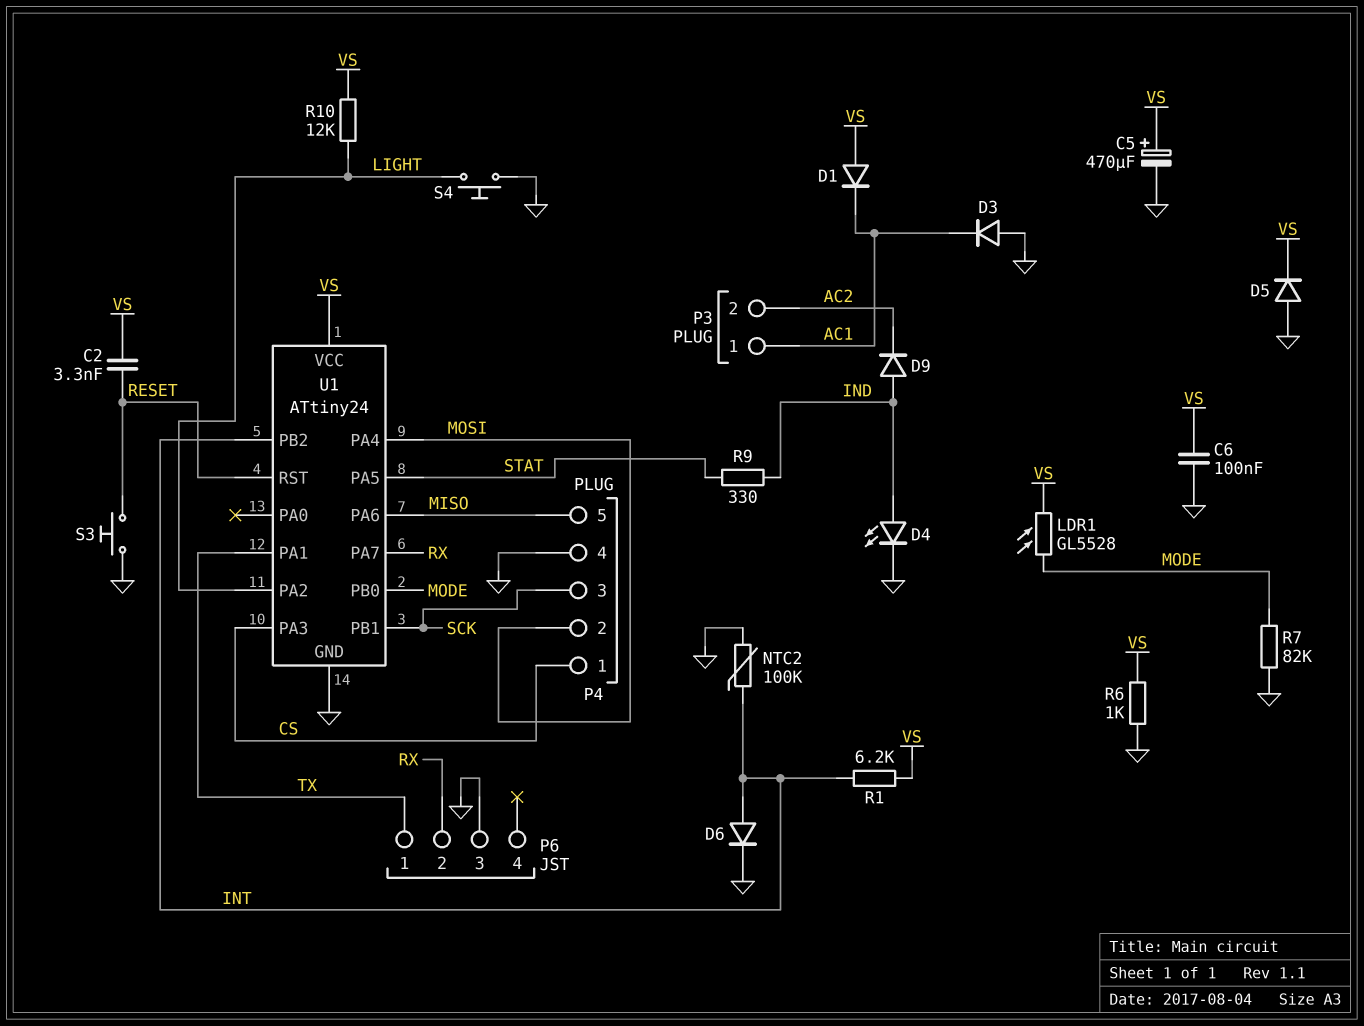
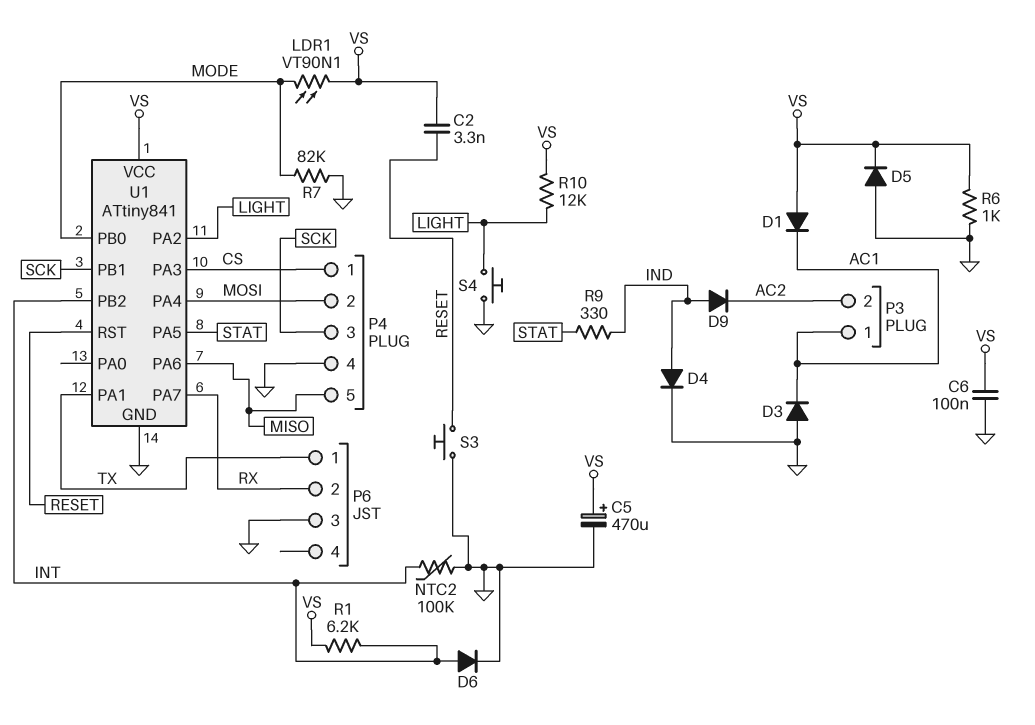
D4: LED (A IND, K GND) -> diode (A IND, K GND)
LDR1: GL5528 (MODE, VS) -> VT90N1 (MODE, VS)
U1: ATtiny24 -> ATtiny841

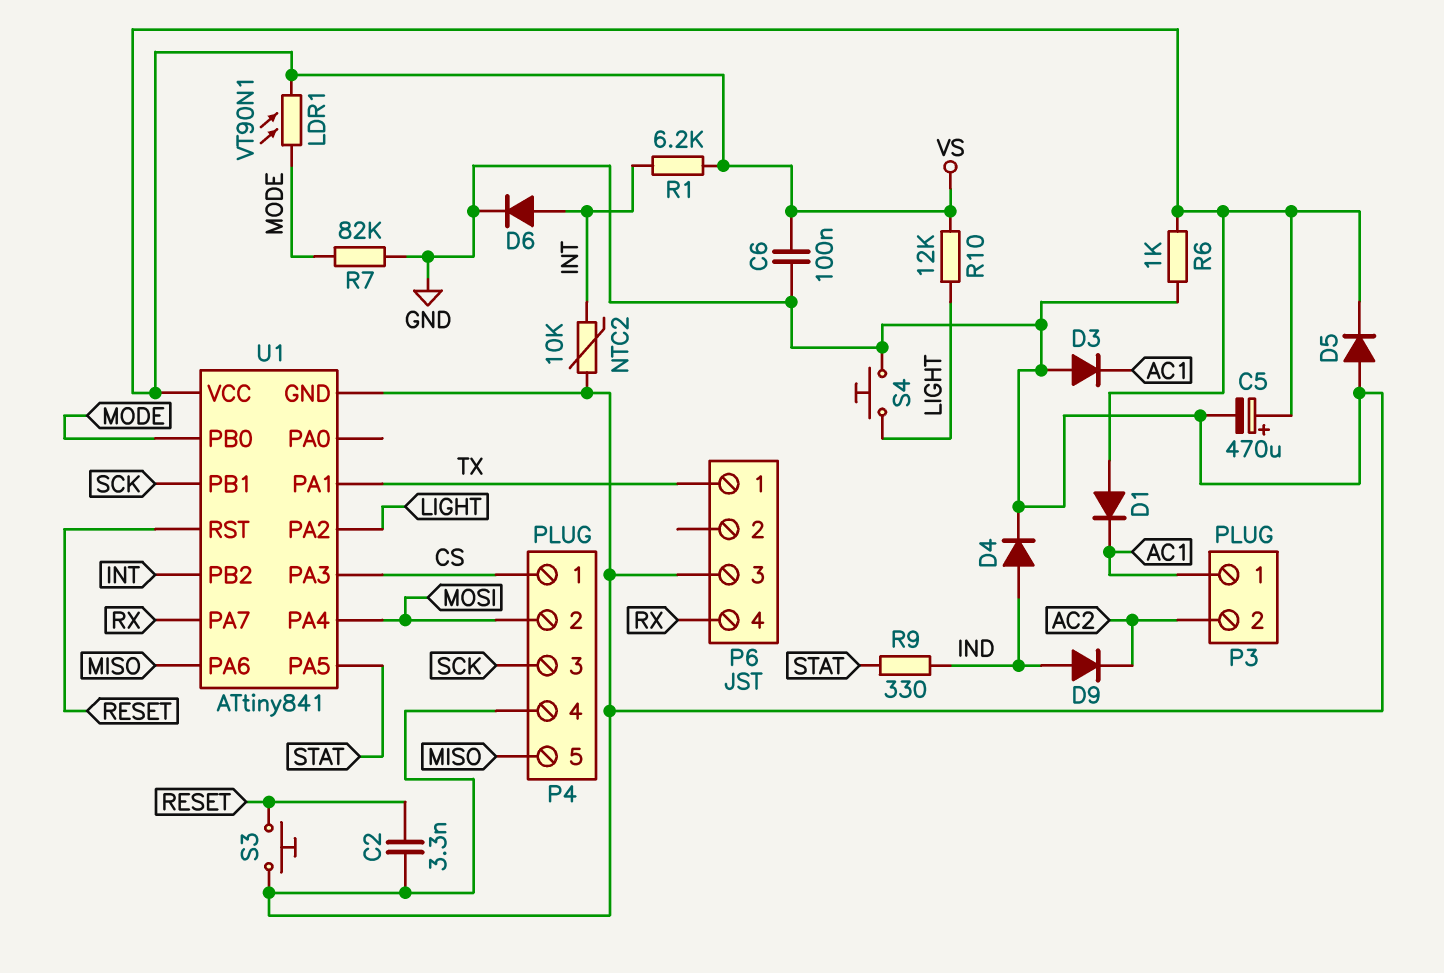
C2: 3.3nF (RESET, VS) -> 3.3nF (GND, RESET)
NTC2: 100k (GND, INT) -> 10k (GND, INT)
P6 pin 2: RX -> none
P6 pin 4: none -> RX

